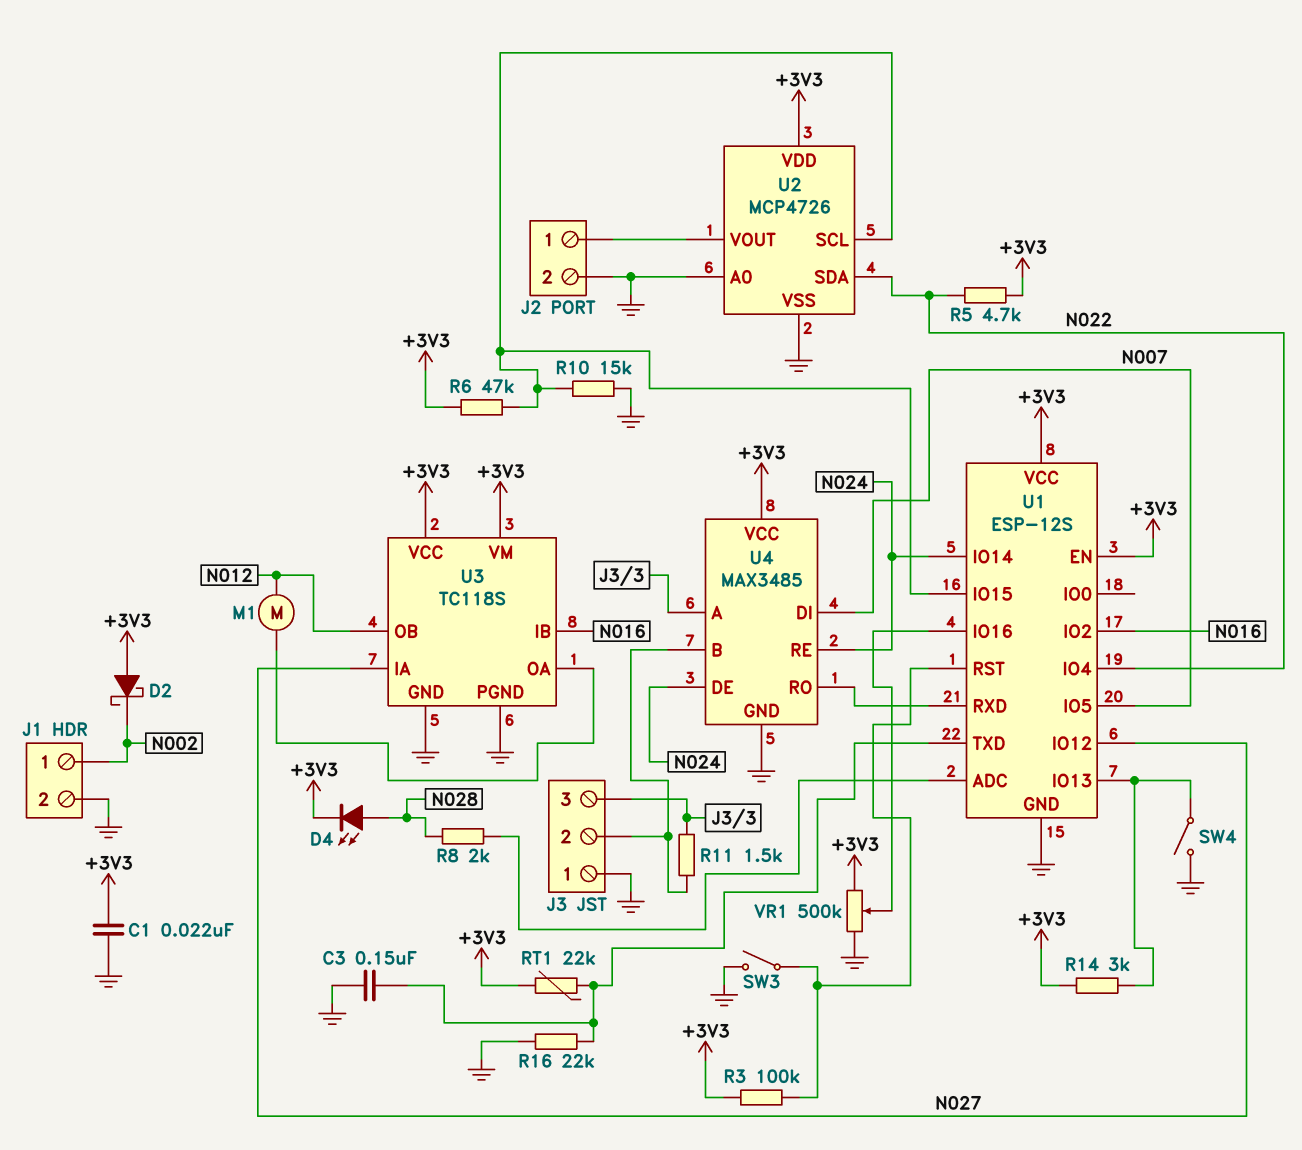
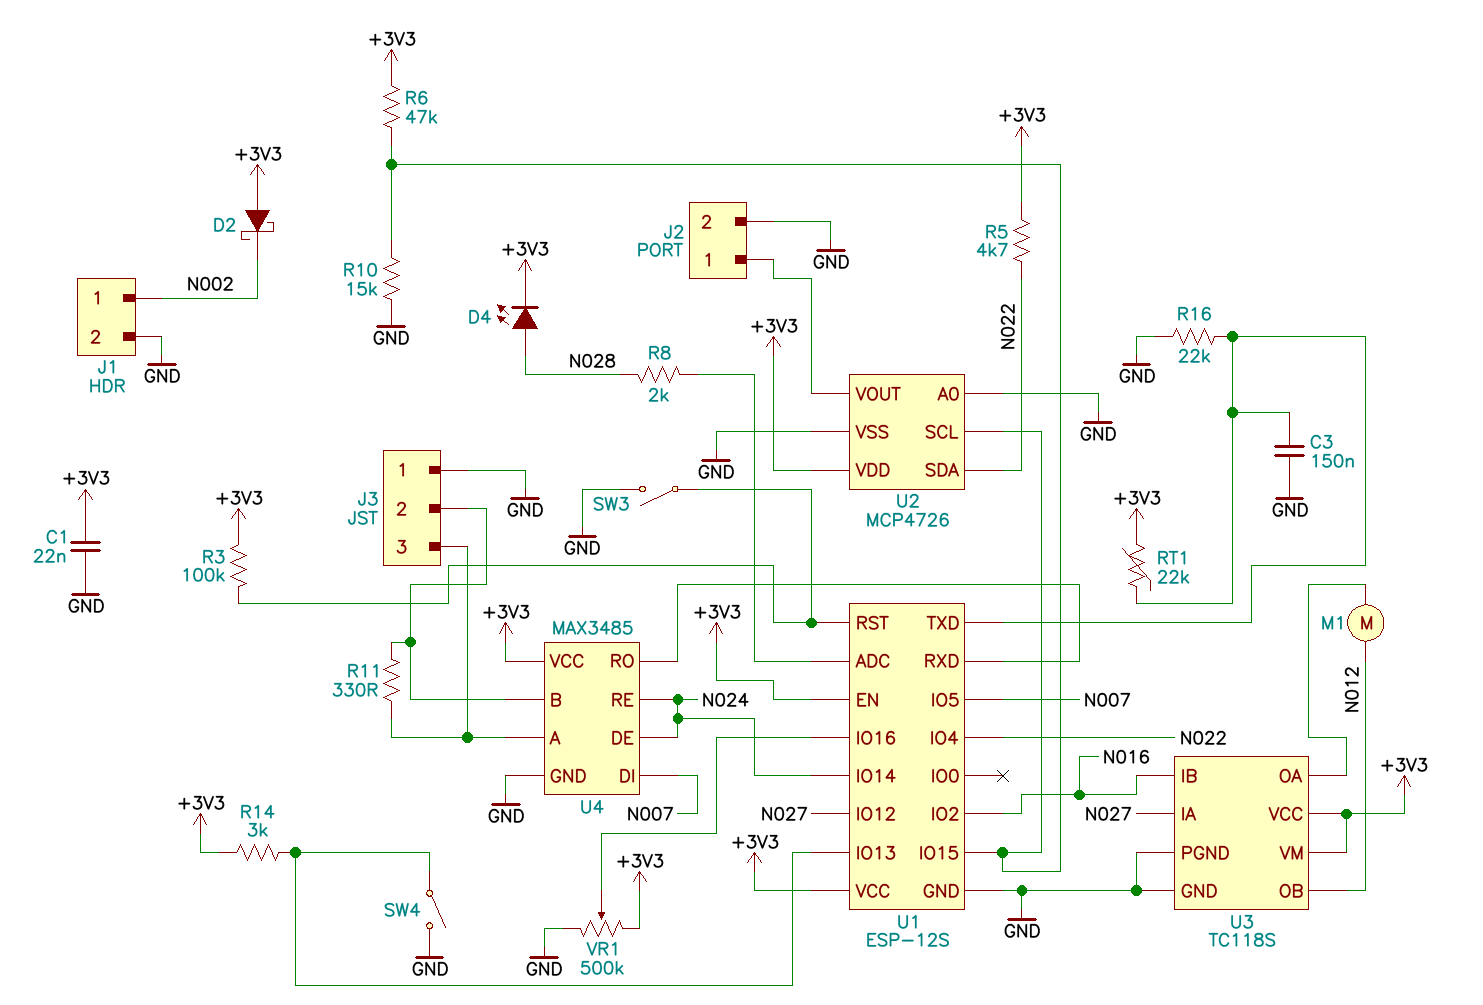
R11: 1.5k (J3/2, J3/3) -> 330 (J3/2, J3/3)

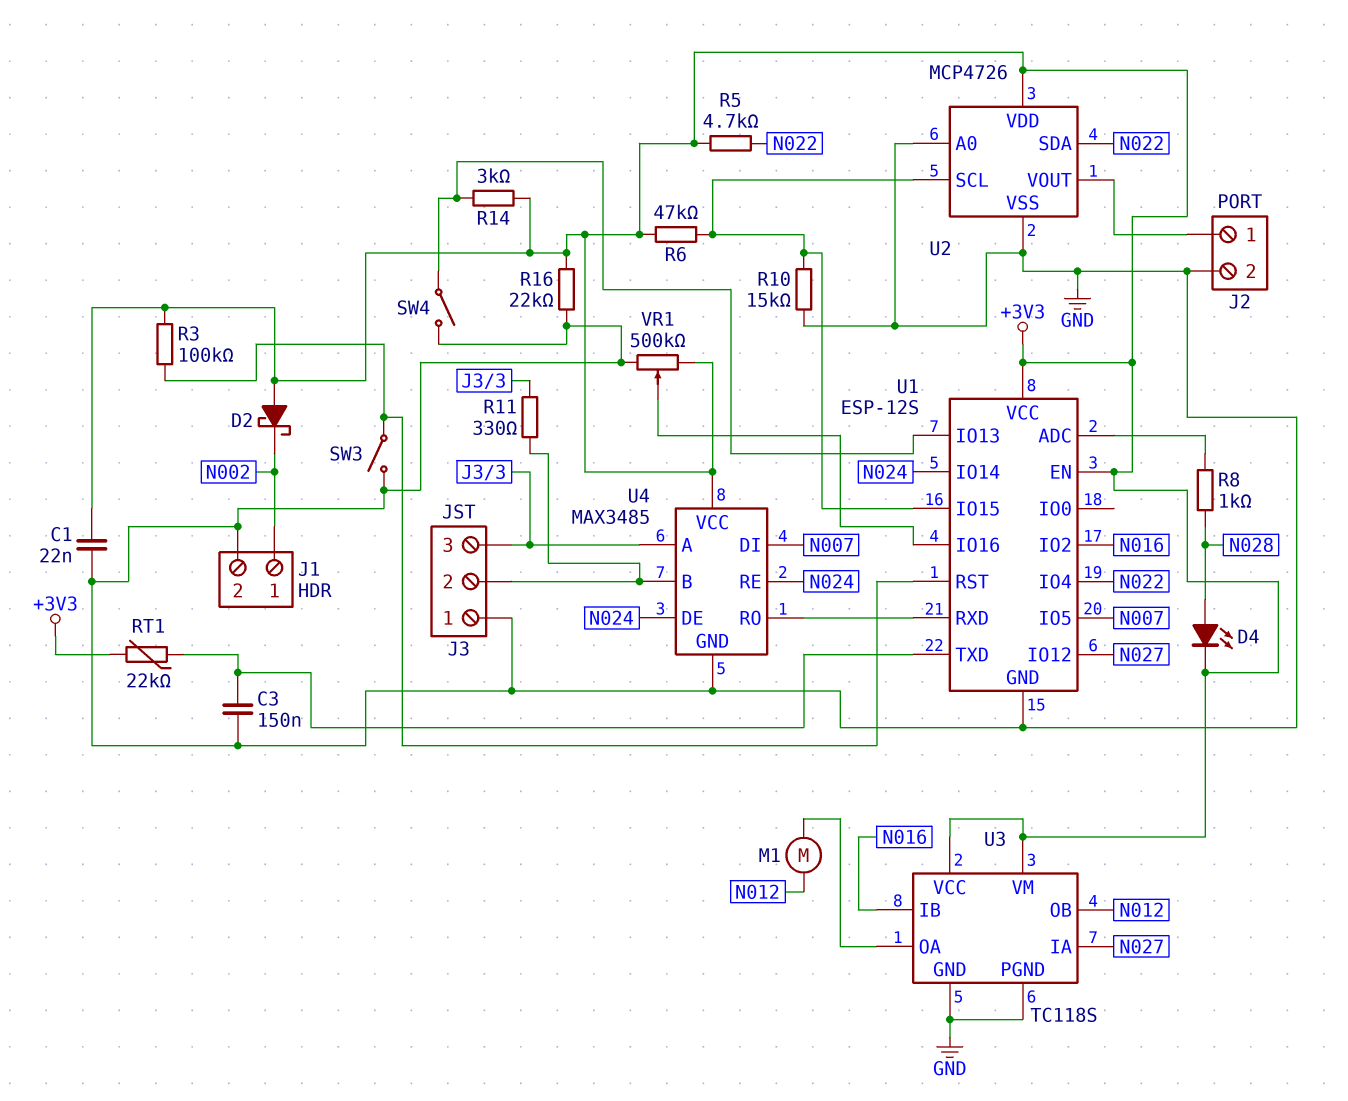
R8: 2k (N028, U1/ADC) -> 1k (N028, U1/ADC)
R16: 22k (GND, U1/TXD) -> 22k (+3V3, GND)

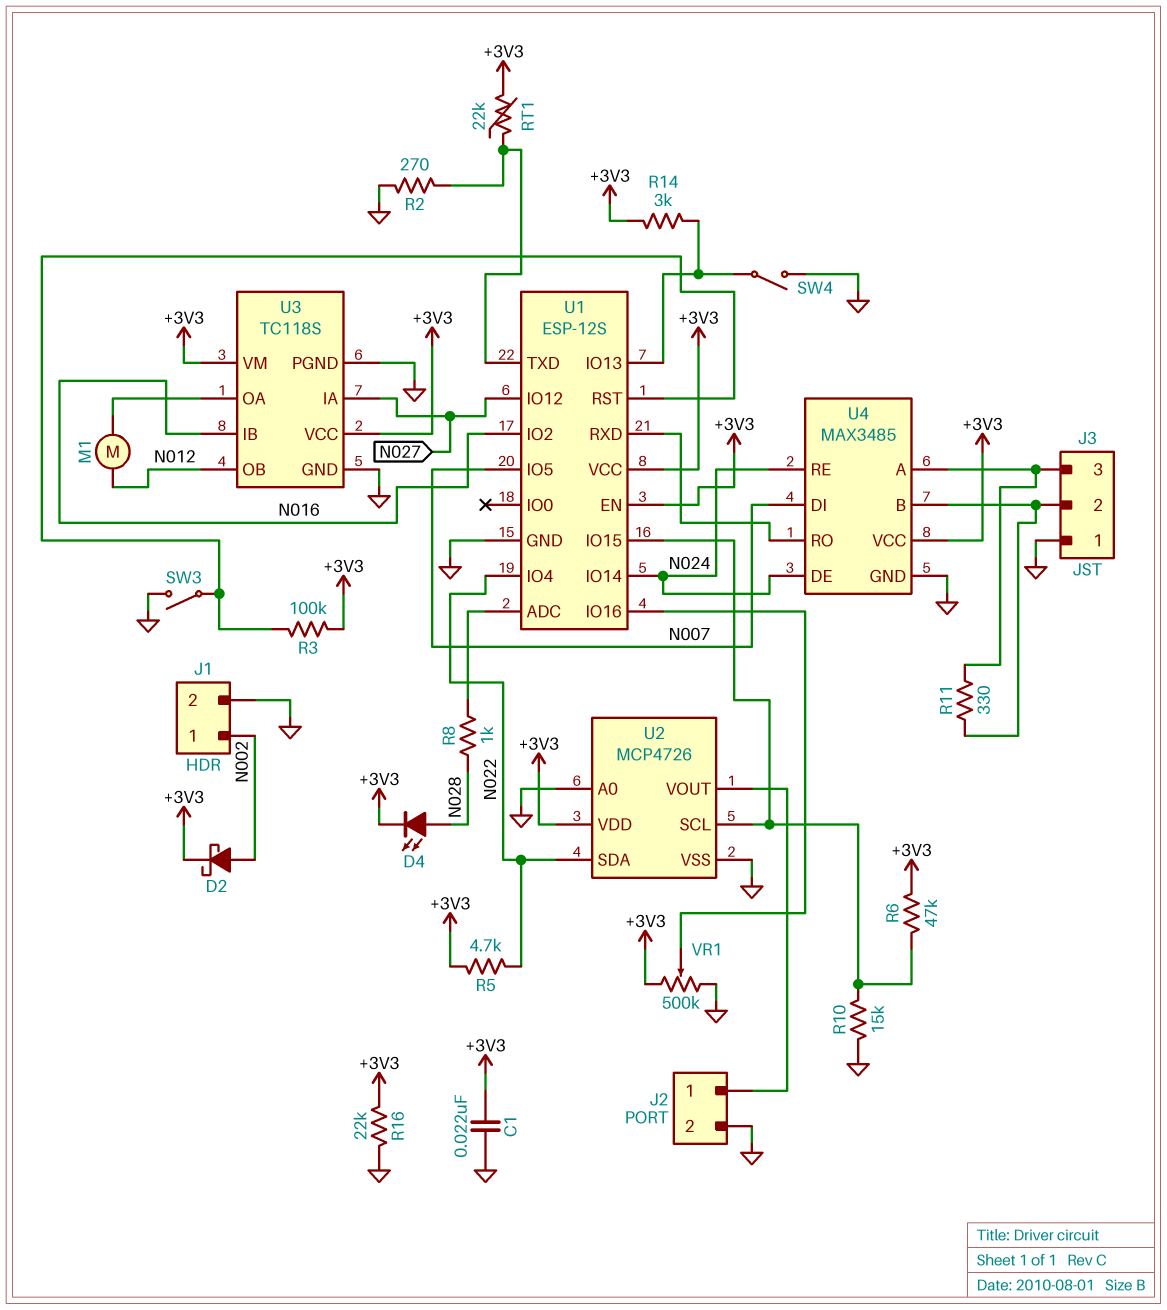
C3: 150nF (GND, U1/TXD) -> none
D2: schottky (A +3V3, K N002) -> schottky (A N002, K +3V3)
R2: none -> 270 (GND, U1/TXD)

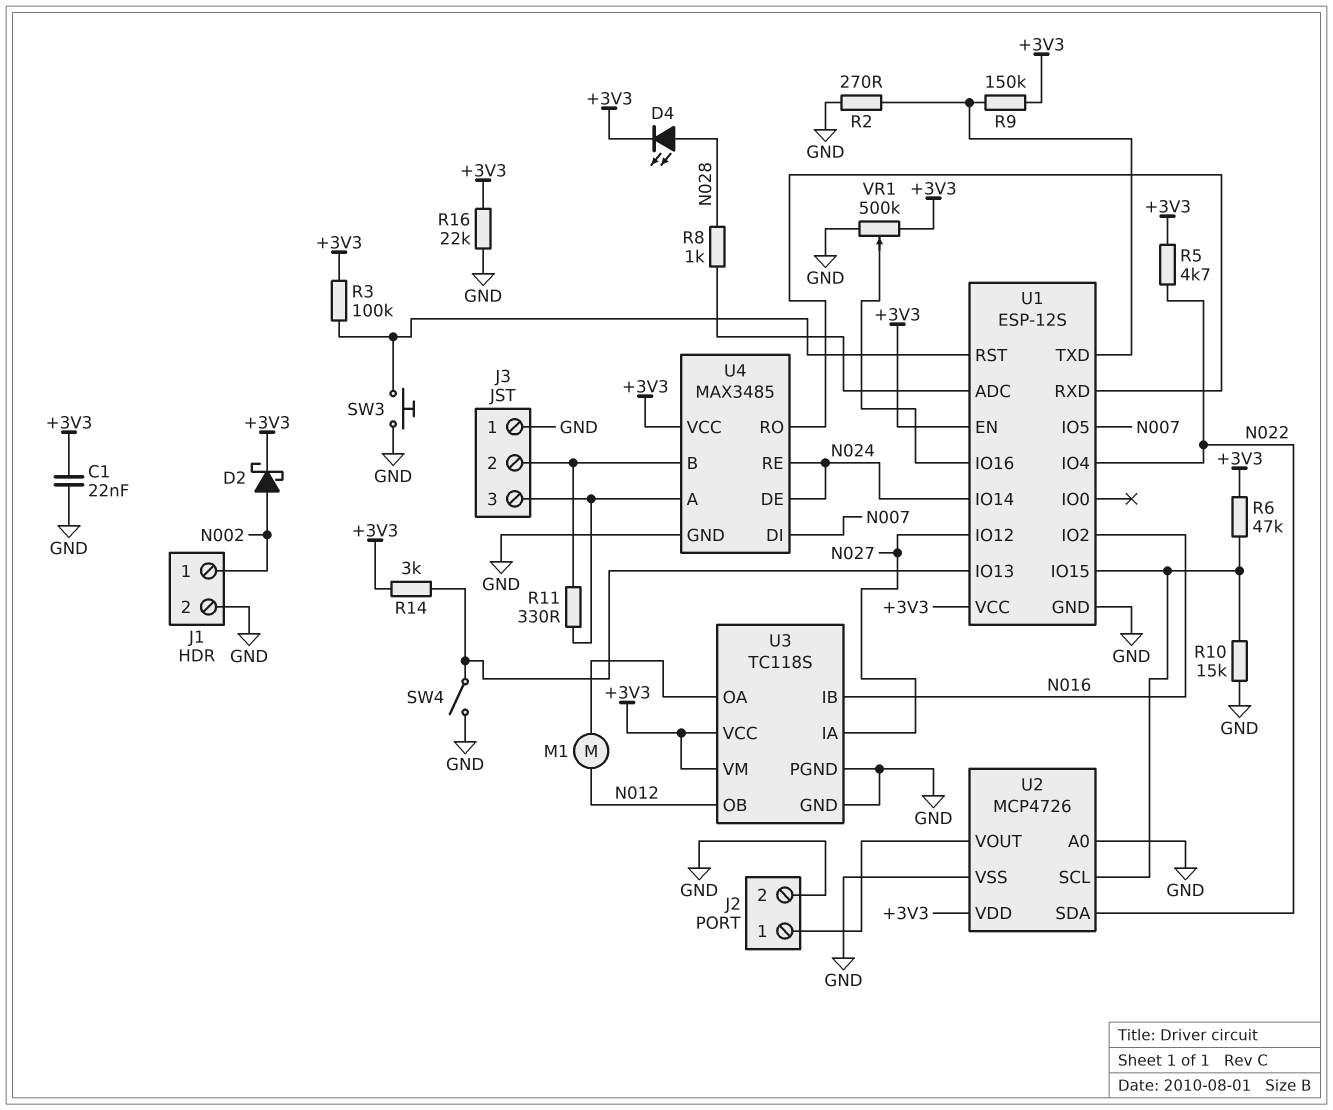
R9: none -> 150k (+3V3, U1/TXD)
RT1: 22k (+3V3, U1/TXD) -> none
SW3: switch (GND, U1/RST) -> button (GND, U1/RST)

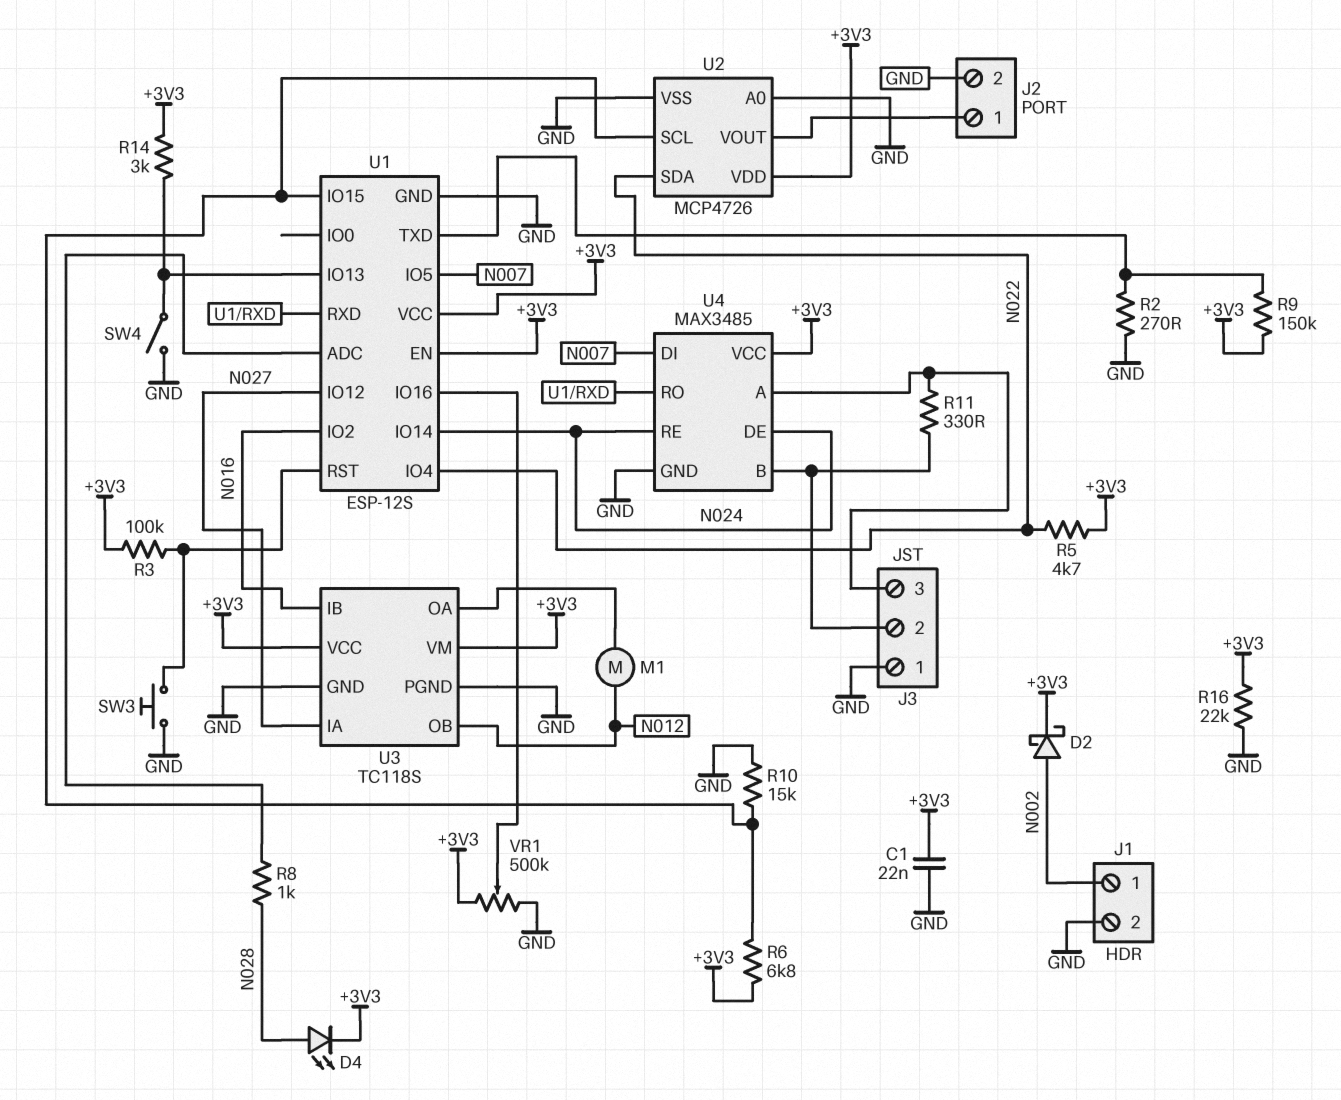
R6: 47k (+3V3, U1/IO15) -> 6.8k (+3V3, U1/IO15)

